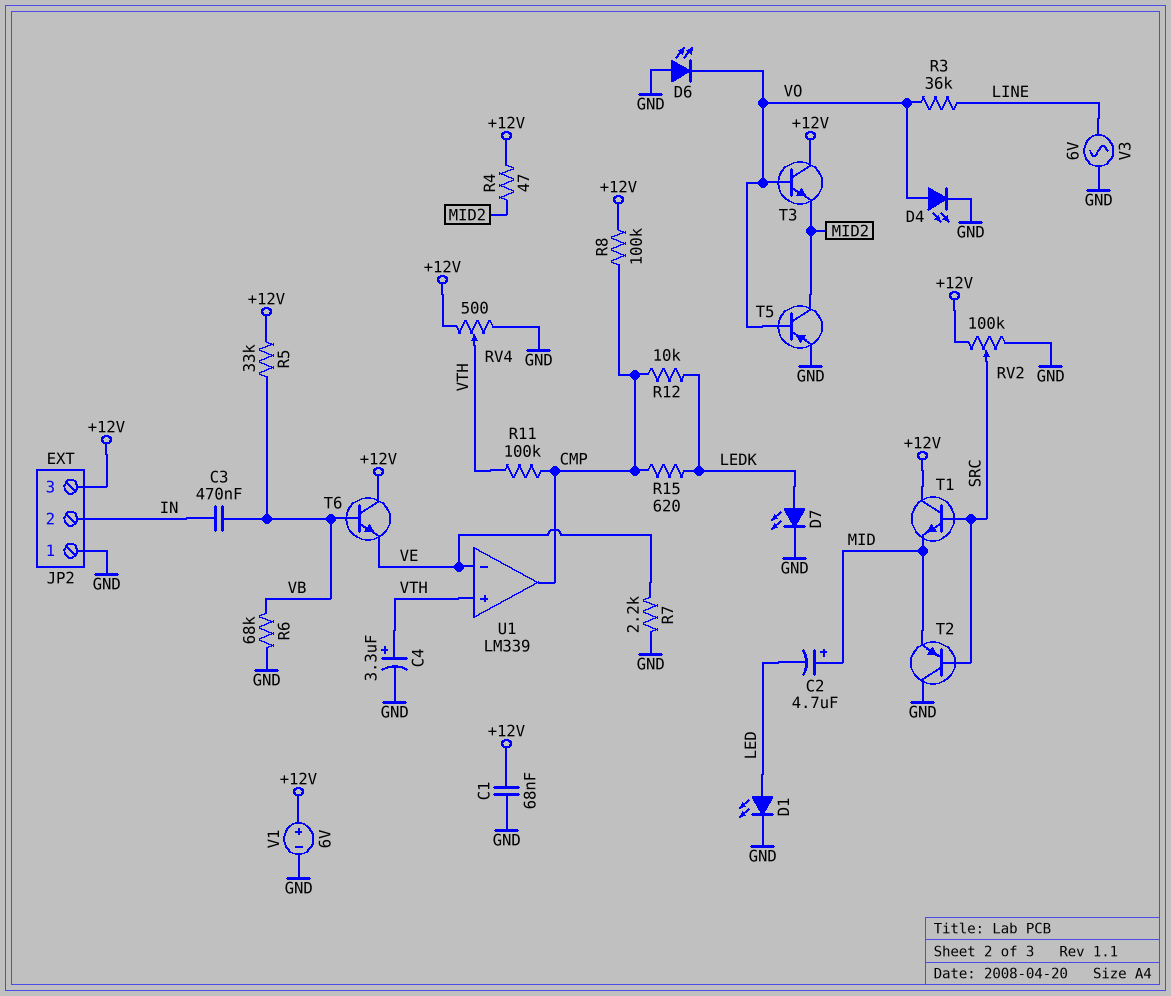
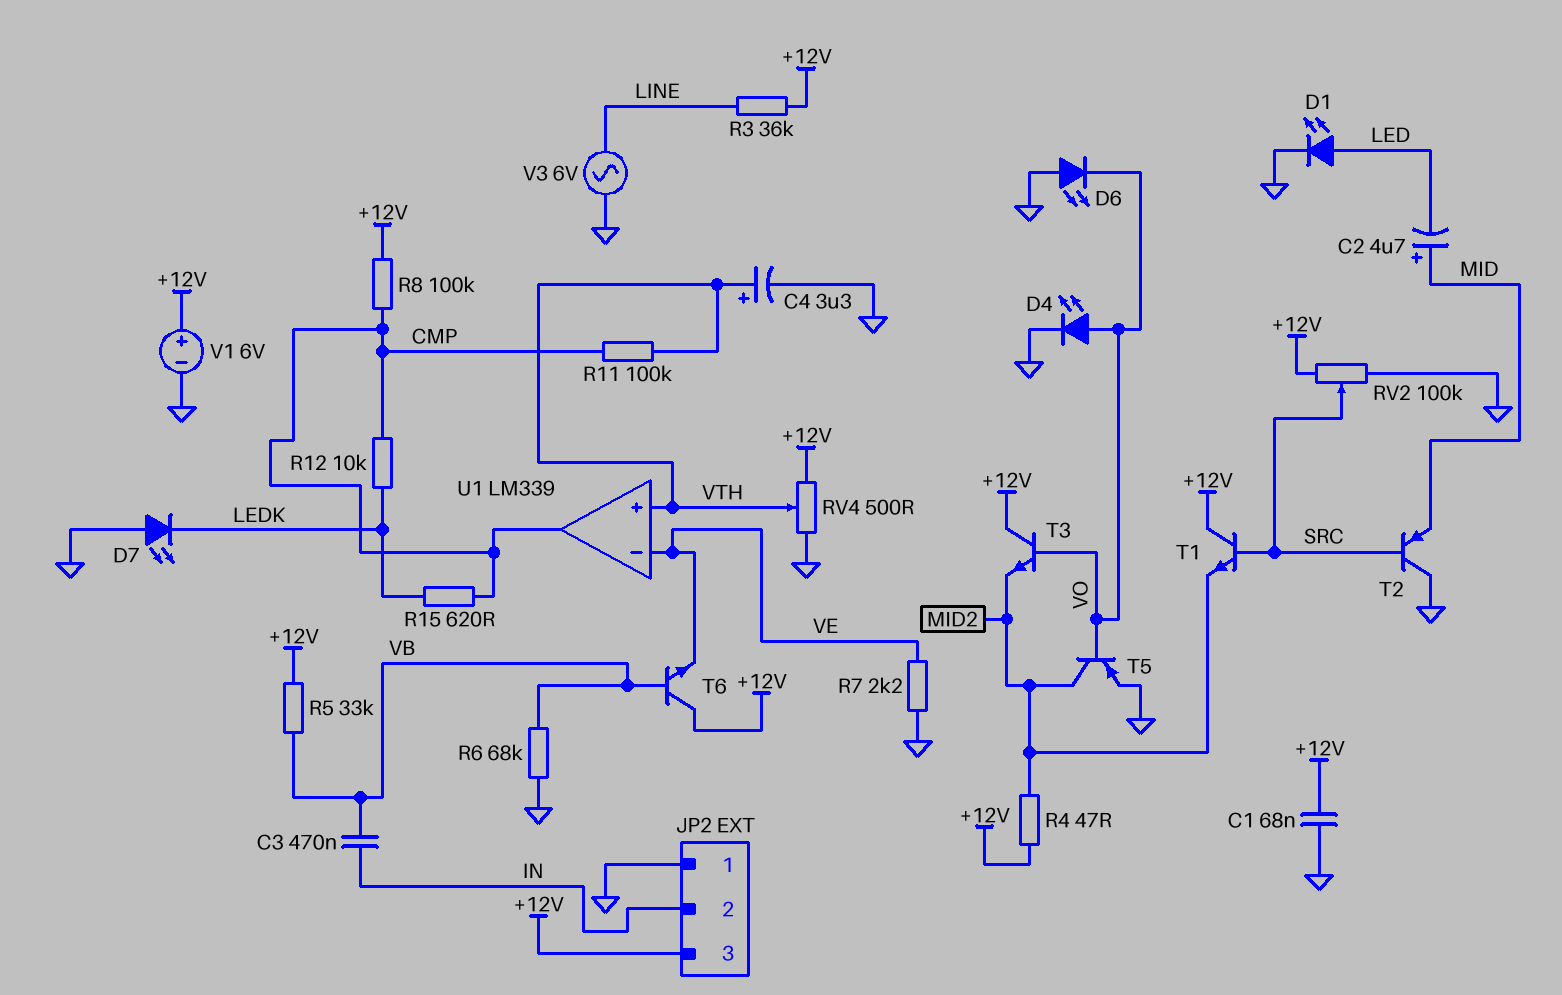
D7: LED (A LEDK, K GND) -> LED (A GND, K LEDK)
R3: 36k (LINE, VO) -> 36k (+12V, LINE)
T1: NPN (B SRC, C +12V, E MID) -> NPN (B SRC, C +12V, E MID2)

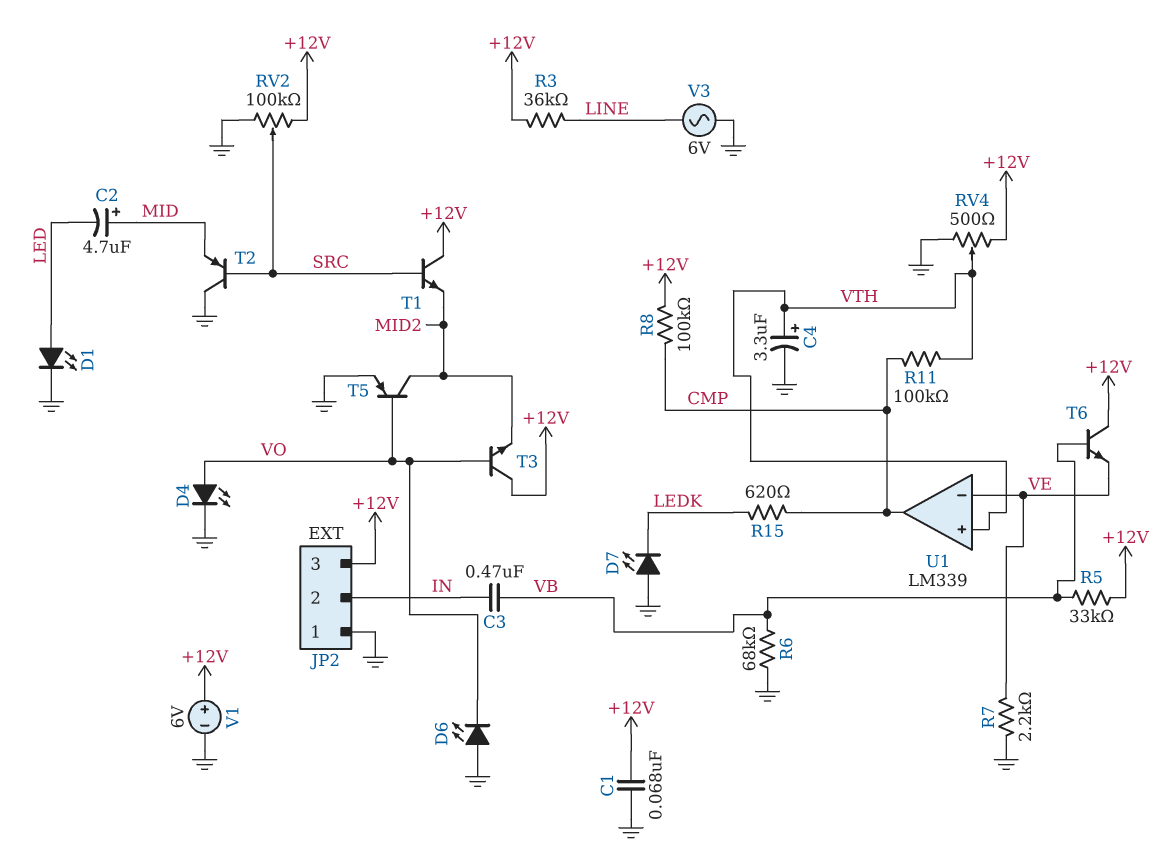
R4: 47 (+12V, MID2) -> none
R12: 10k (CMP, LEDK) -> none

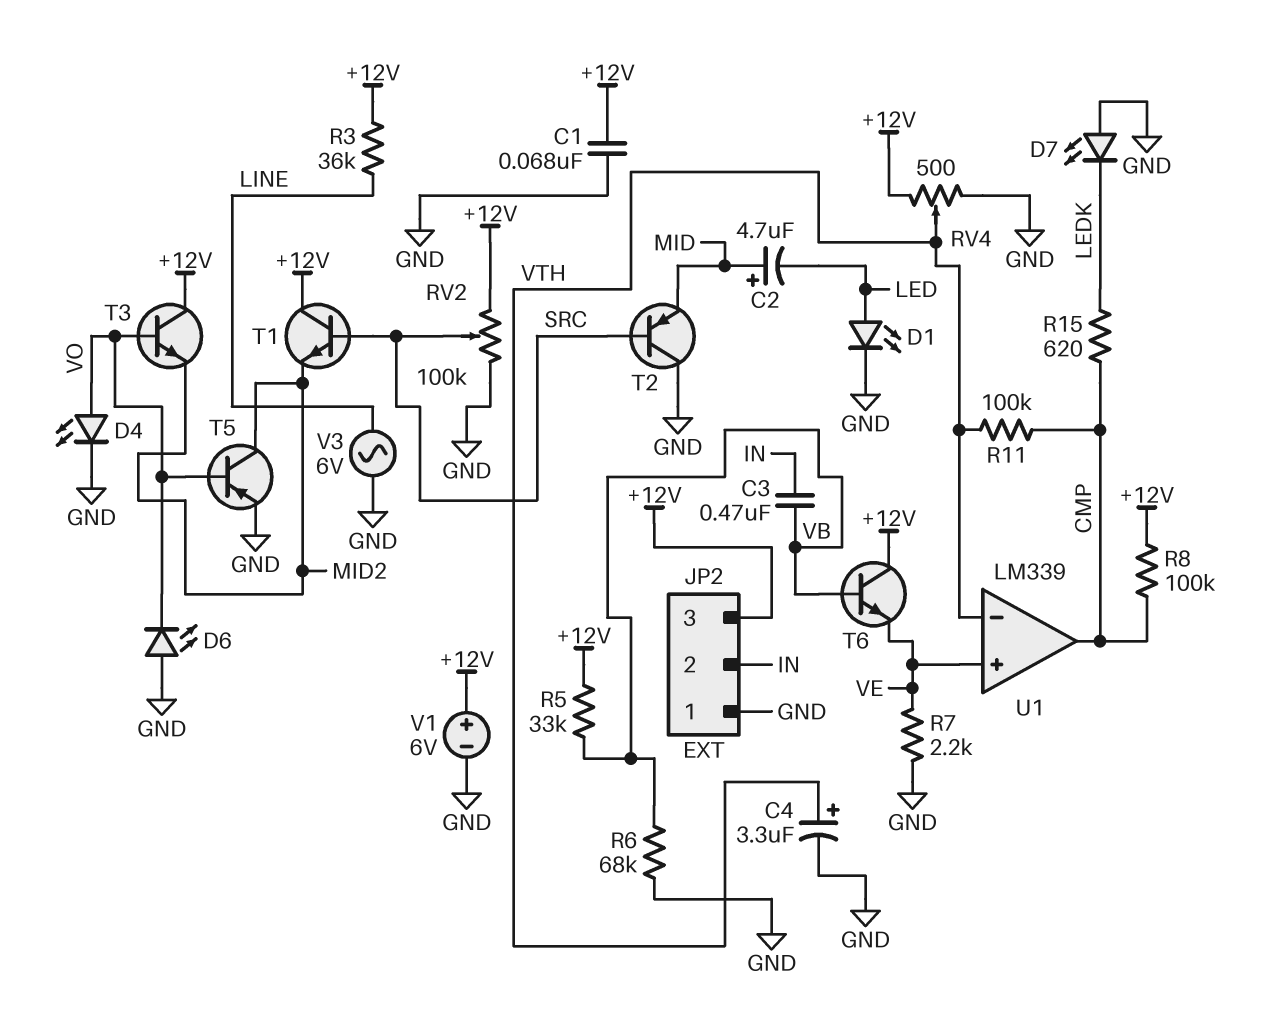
U1 pin in+: VTH -> VE
U1 pin in-: VE -> VTH

